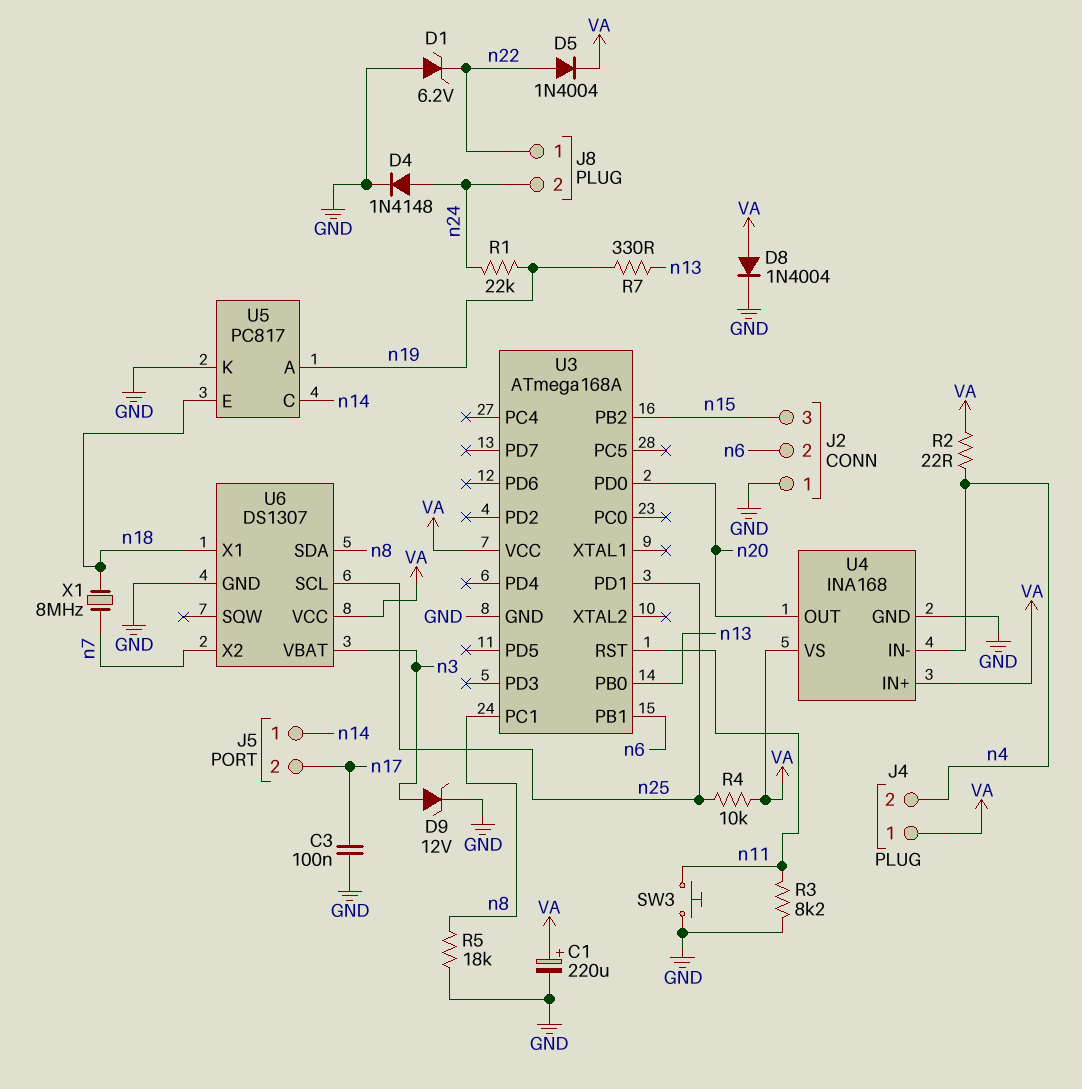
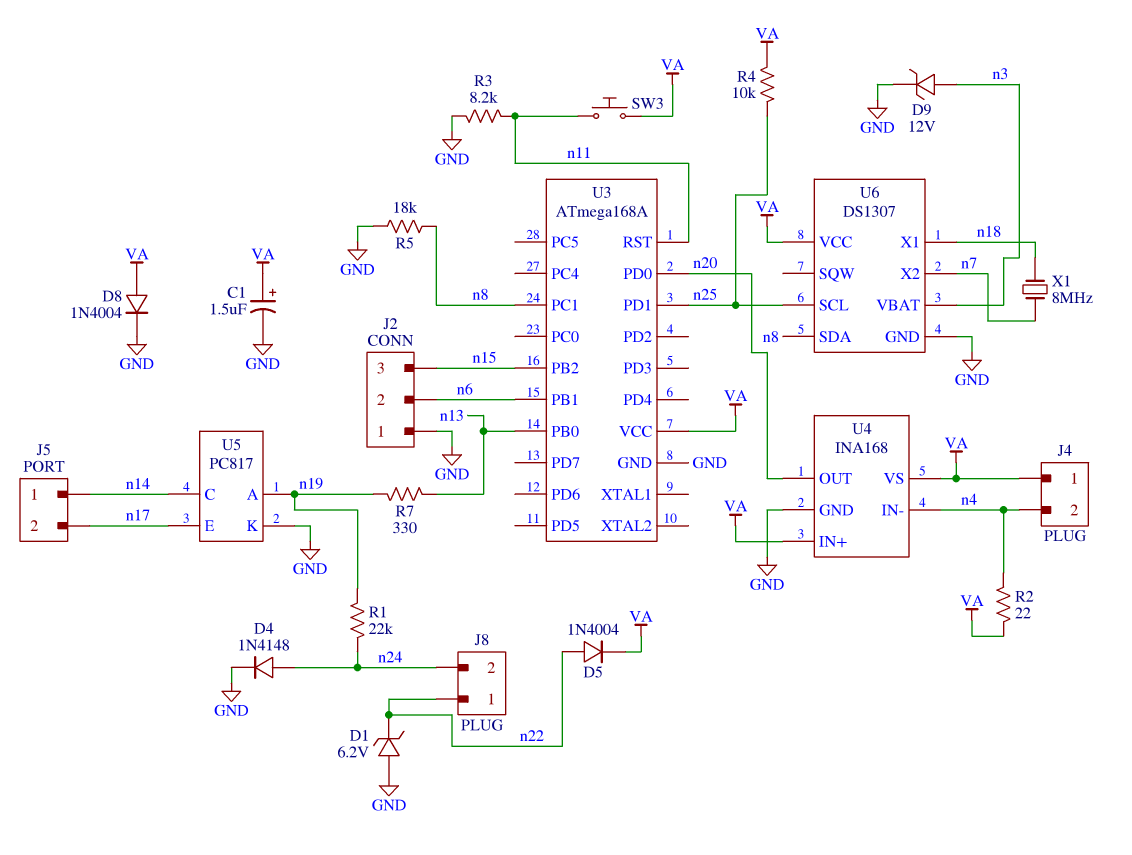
C1: 220uF (plus VA, minus GND) -> 1.5uF (plus VA, minus GND)
C3: 100nF (GND, n17) -> none
SW3: button (GND, n11) -> button (VA, n11)
U5 pin E: n18 -> n17

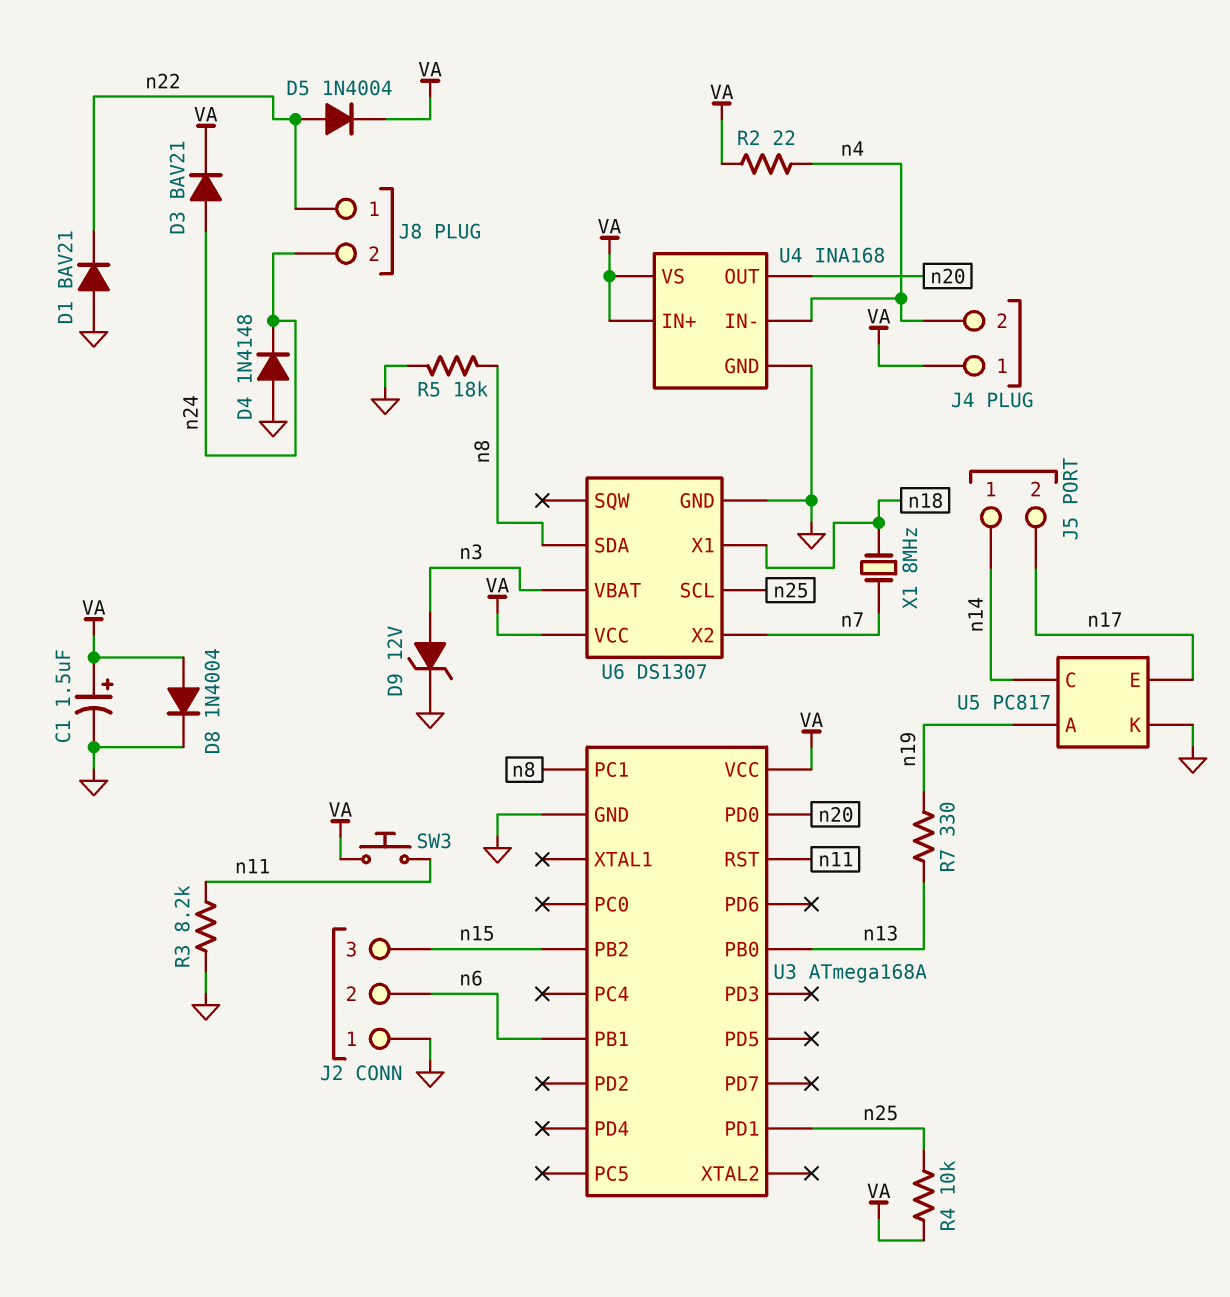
D1: zener 6.2V (A GND, K n22) -> diode BAV21 (A GND, K n22)
D3: none -> diode BAV21 (A n24, K VA)
D4: diode 1N4148 (A n24, K GND) -> diode 1N4148 (A GND, K n24)
R1: 22k (n19, n24) -> none

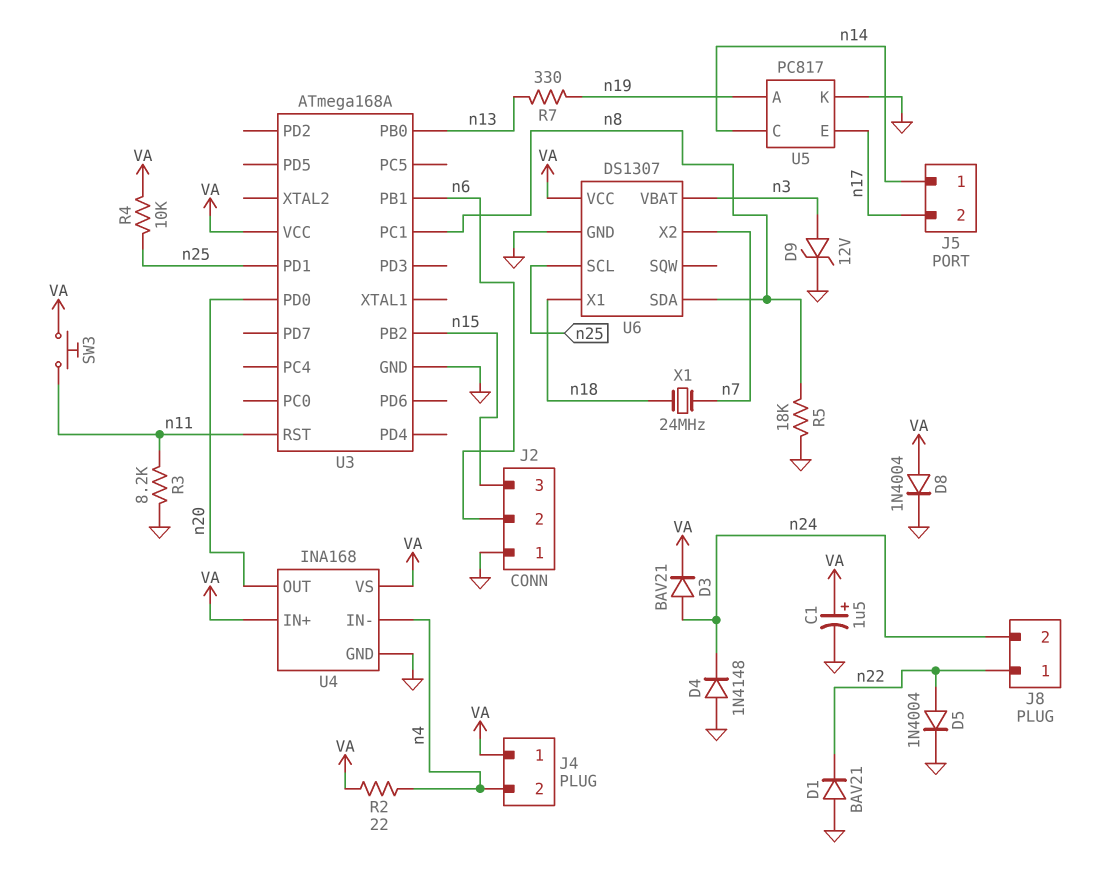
D5: diode 1N4004 (A n22, K VA) -> diode 1N4004 (A n22, K GND)
X1: 8MHz (n7, n18) -> 24MHz (n7, n18)

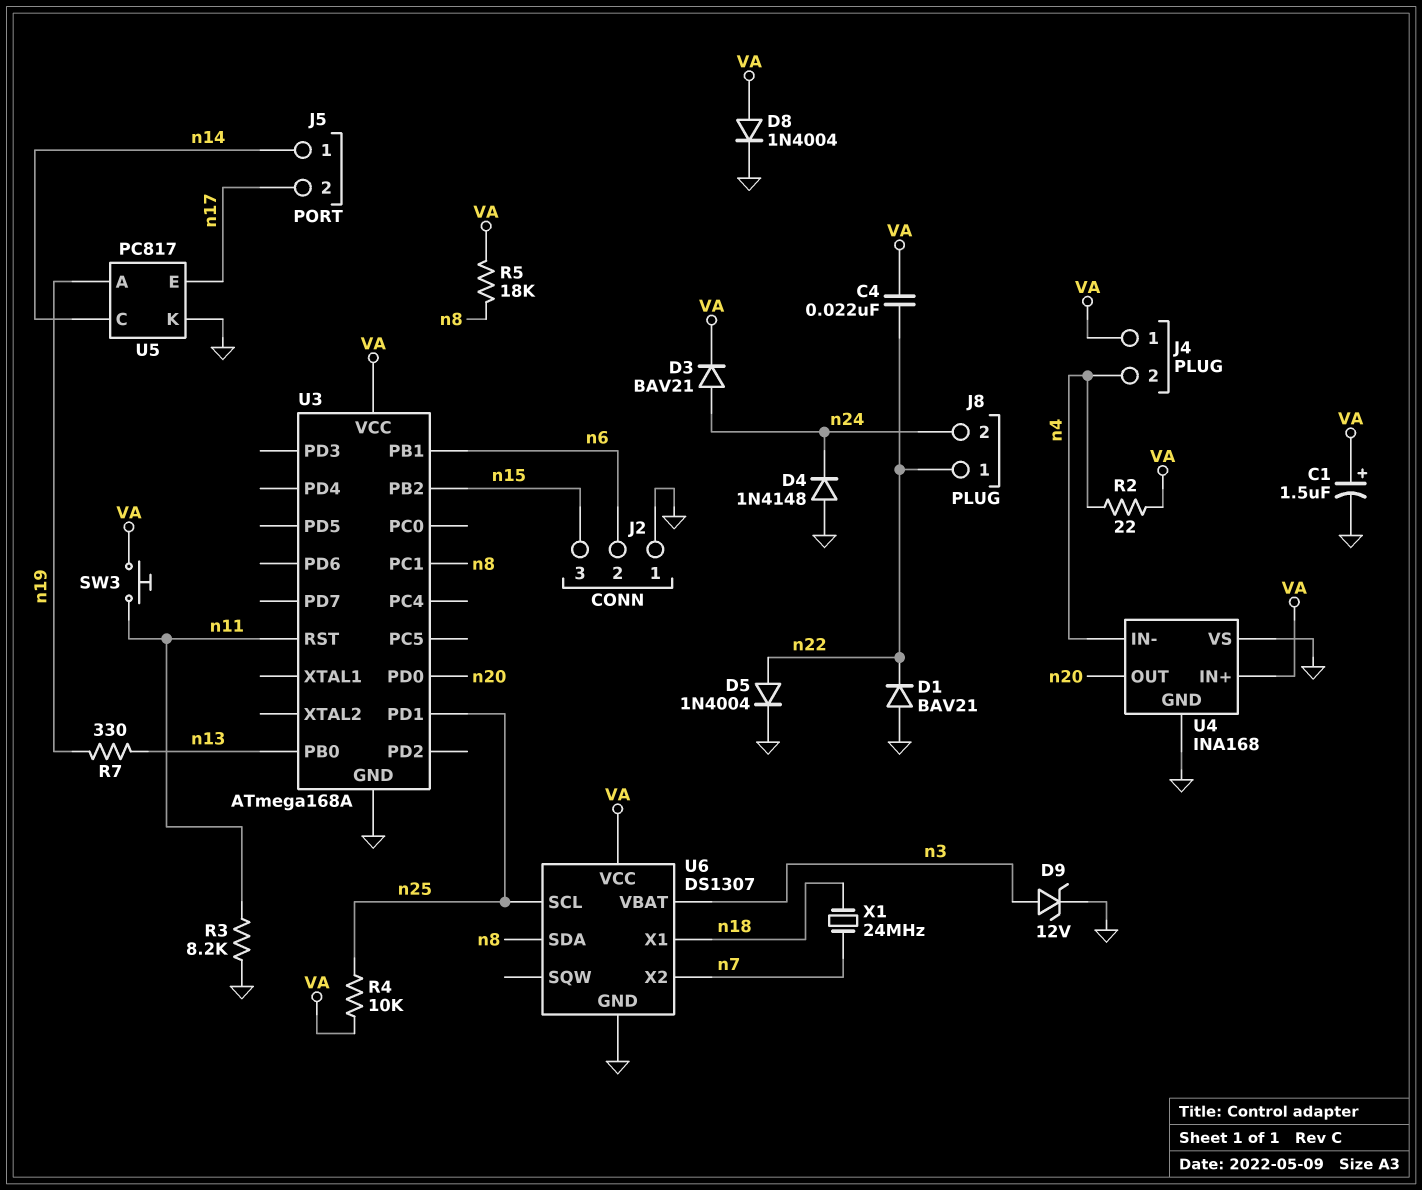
C4: none -> 22nF (VA, n22)
R5: 18k (GND, n8) -> 18k (VA, n8)
U4 pin VS: VA -> GND

